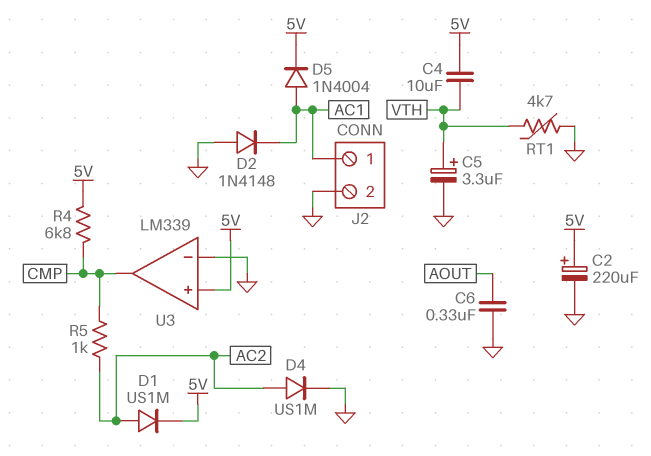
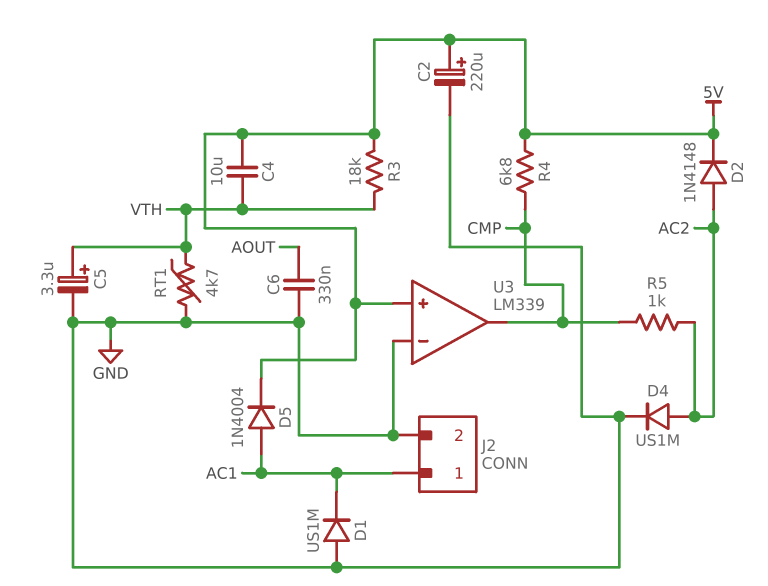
D1: diode US1M (A AC2, K 5V) -> diode US1M (A GND, K AC1)
D2: diode 1N4148 (A GND, K AC1) -> diode 1N4148 (A AC2, K 5V)
R3: none -> 18k (5V, VTH)

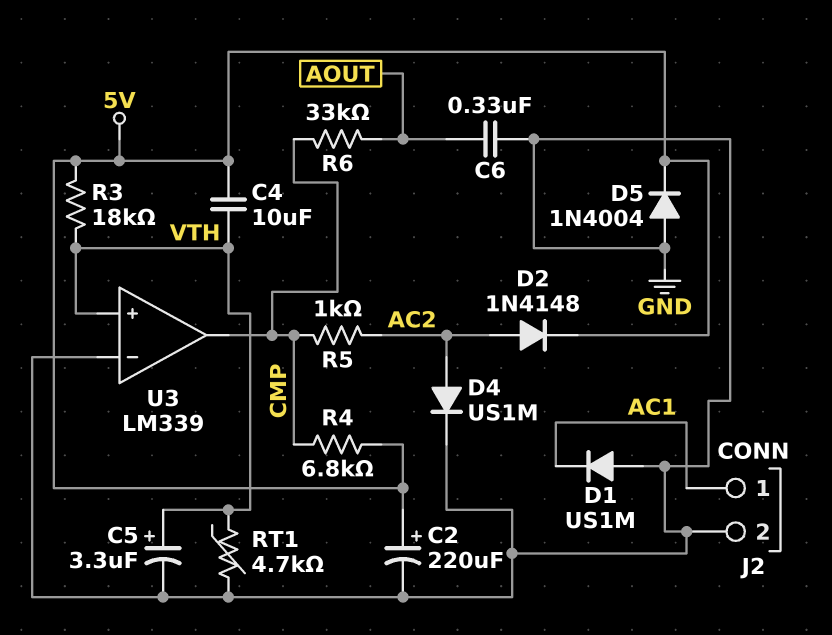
D5: diode 1N4004 (A AC1, K 5V) -> diode 1N4004 (A GND, K 5V)
R6: none -> 33k (AOUT, CMP)
U3 pin in+: 5V -> VTH

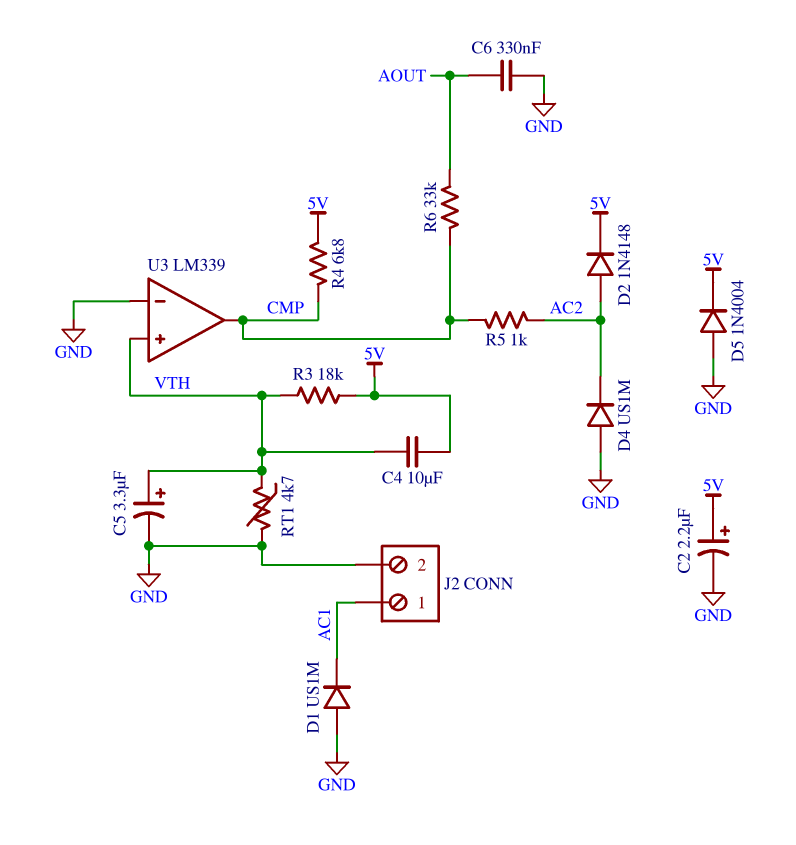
C2: 220uF (plus 5V, minus GND) -> 2.2uF (plus 5V, minus GND)
D4: diode US1M (A AC2, K GND) -> diode US1M (A GND, K AC2)

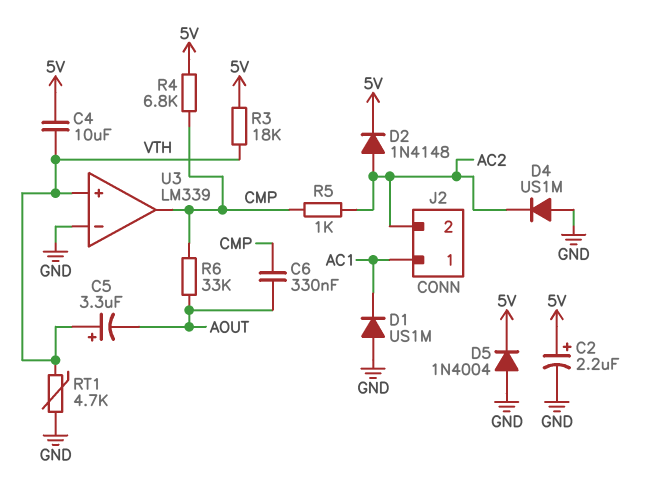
C5: 3.3uF (plus VTH, minus GND) -> 3.3uF (plus VTH, minus AOUT)
C6: 330nF (AOUT, GND) -> 330nF (AOUT, CMP)
J2 pin 2: GND -> AC2

